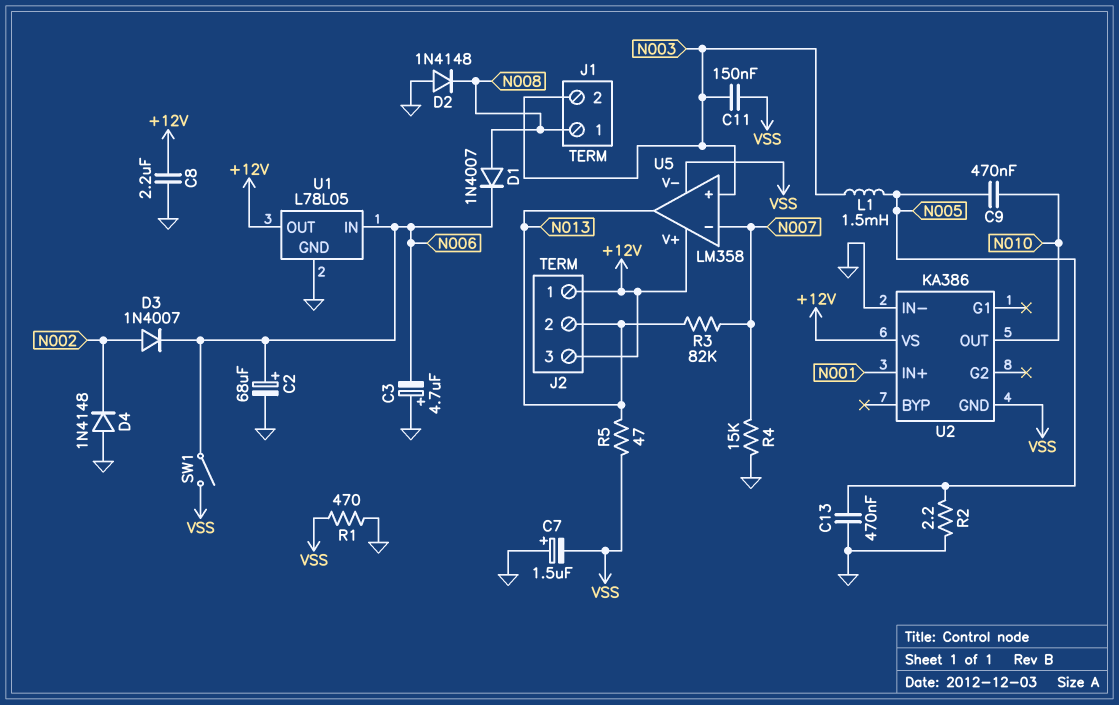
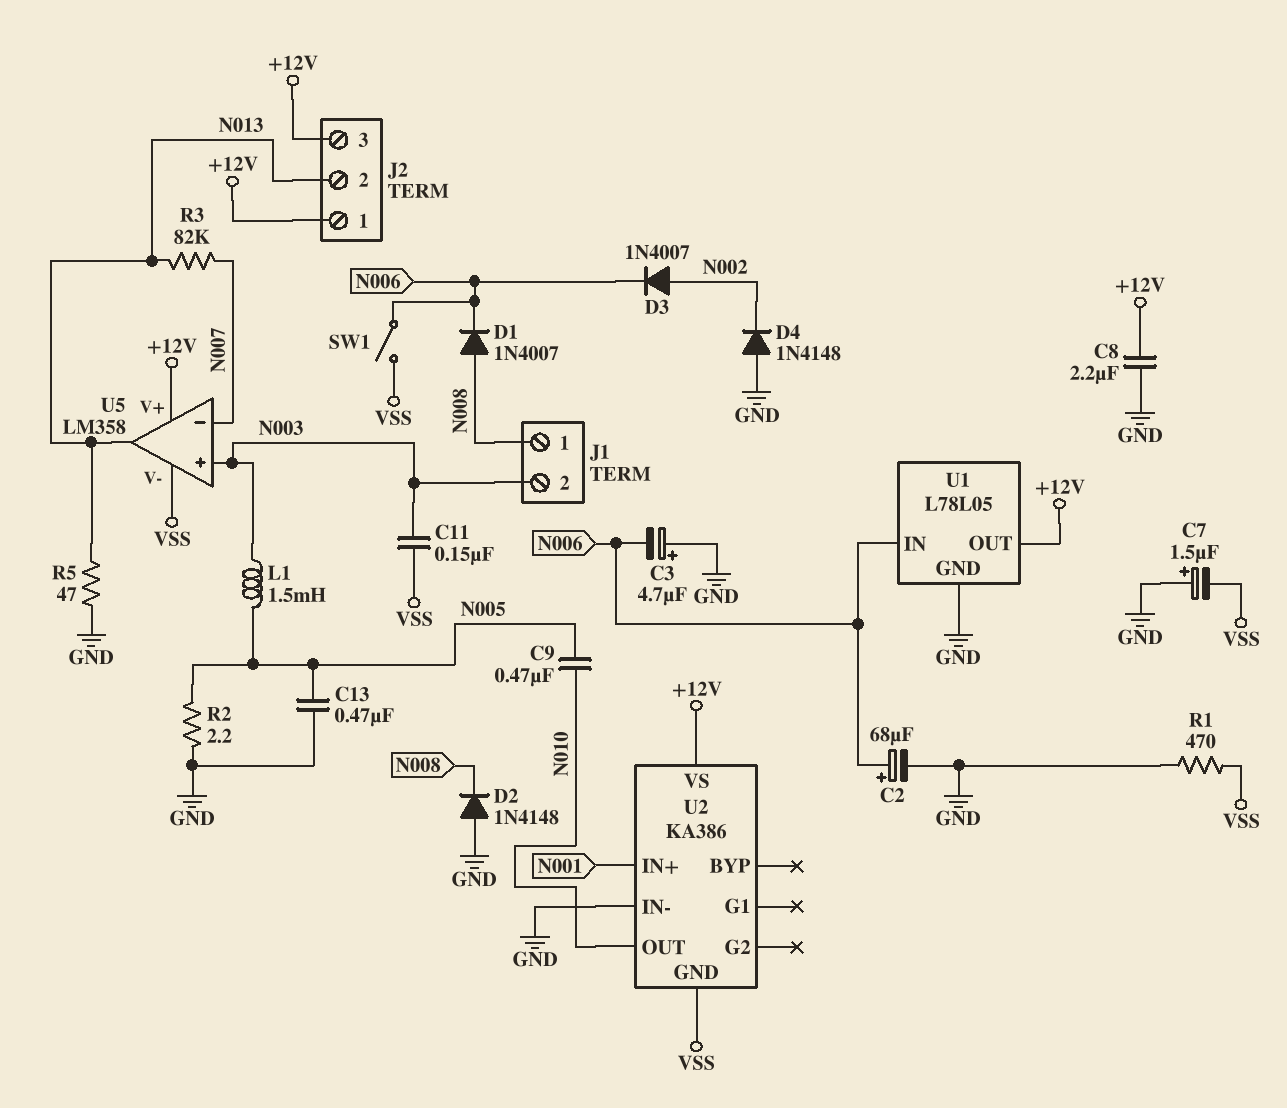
R4: 15k (GND, N007) -> none
R5: 47 (N013, VSS) -> 47 (GND, N013)

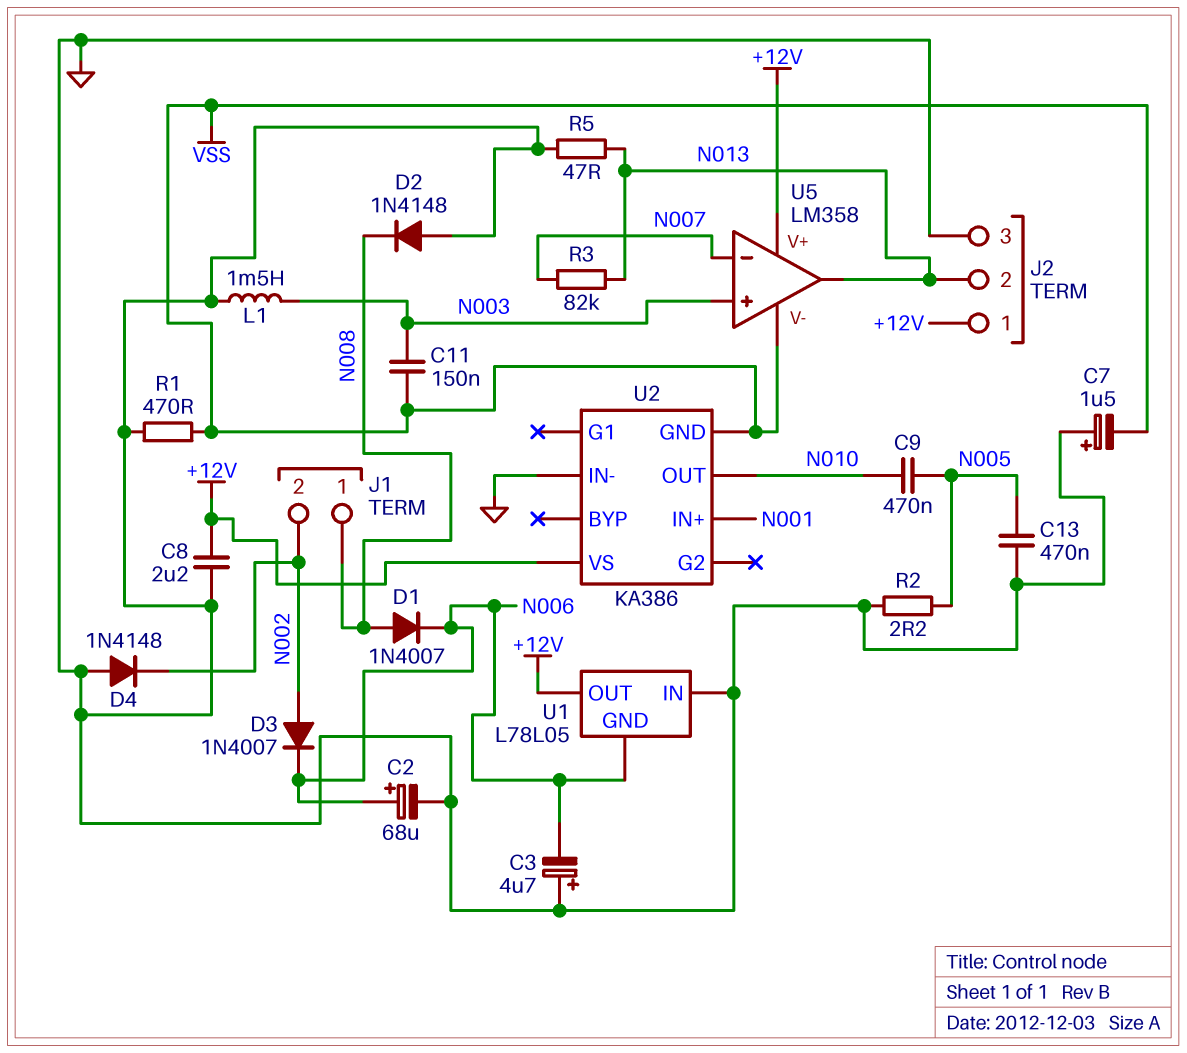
J1 pin 2: N003 -> N002
J2 pin 3: +12V -> GND
L1: 1.5mH (N003, N005) -> 1.5mH (GND, N003)
SW1: switch (N006, VSS) -> none
U1 pin GND: GND -> N006
U1 pin IN: N006 -> GND

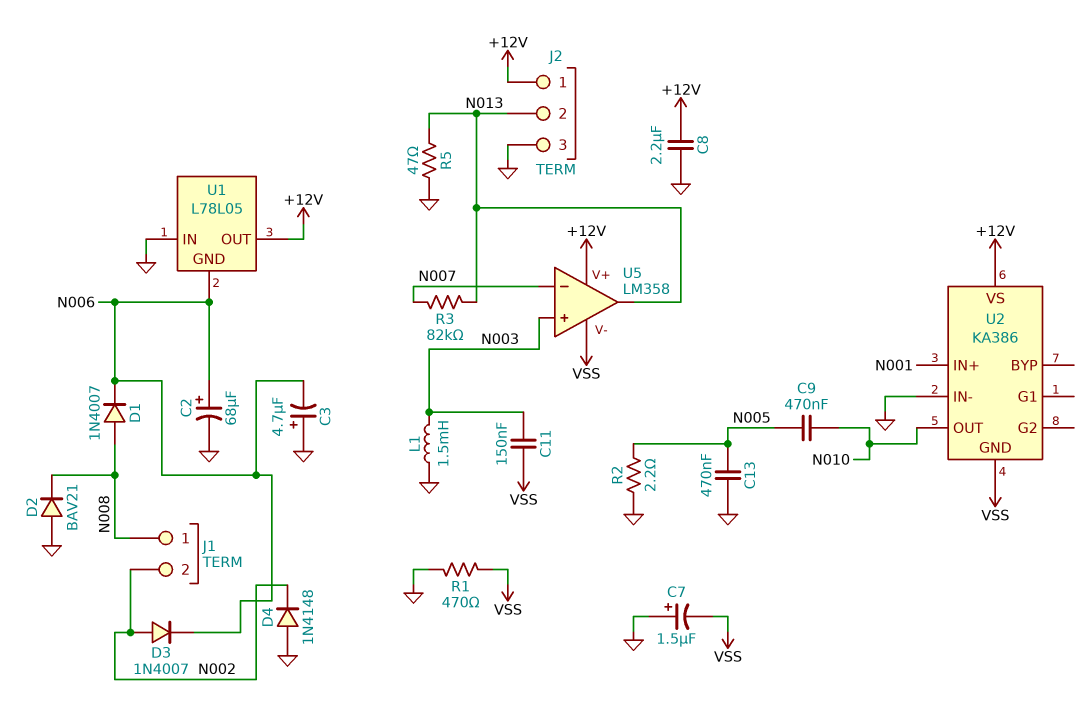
D2: diode 1N4148 (A GND, K N008) -> diode BAV21 (A GND, K N008)

